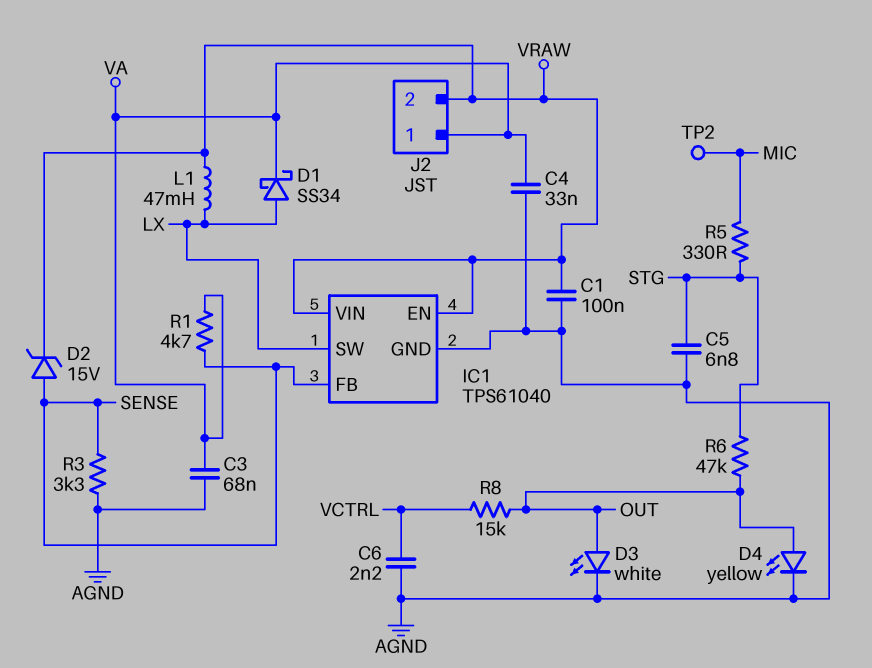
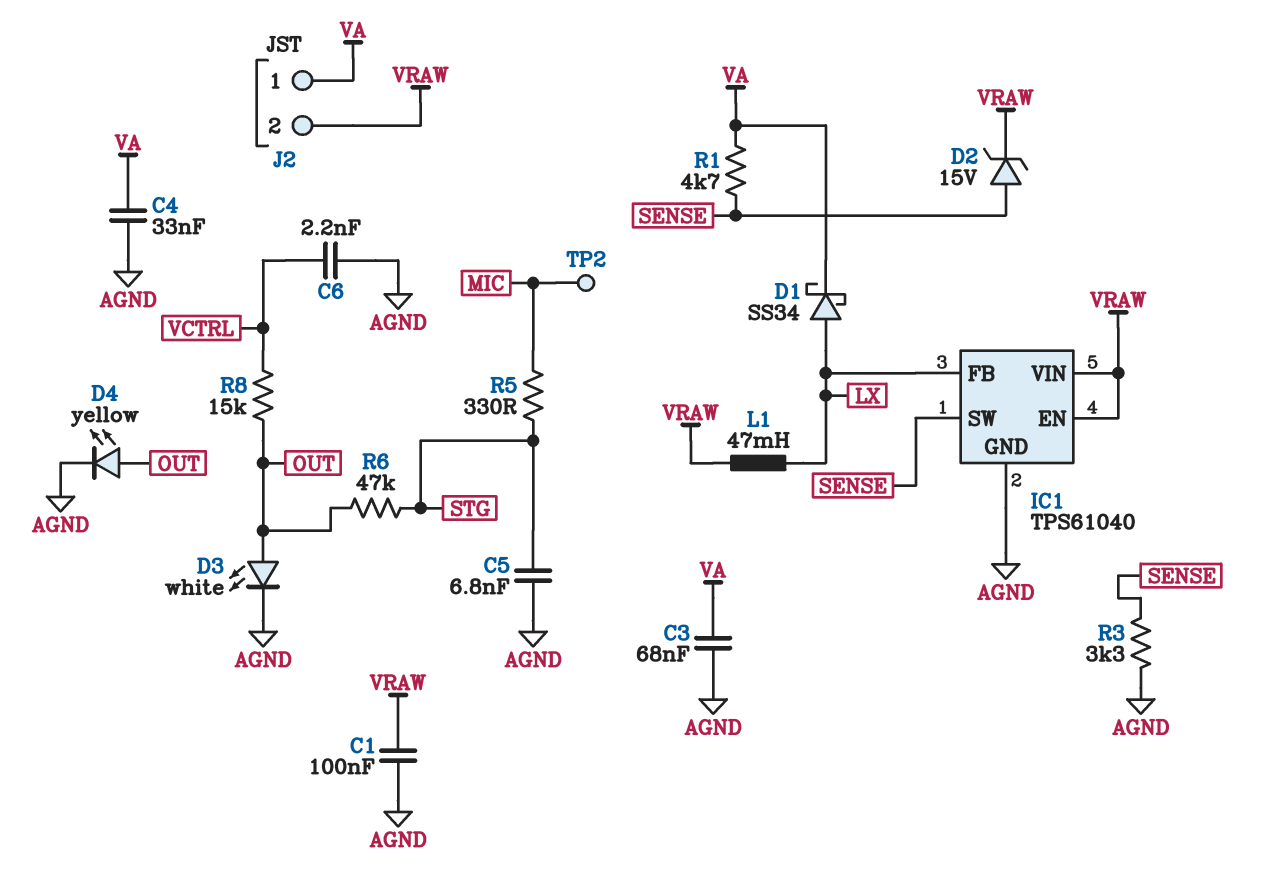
IC1 pin FB: SENSE -> LX
IC1 pin SW: LX -> SENSE

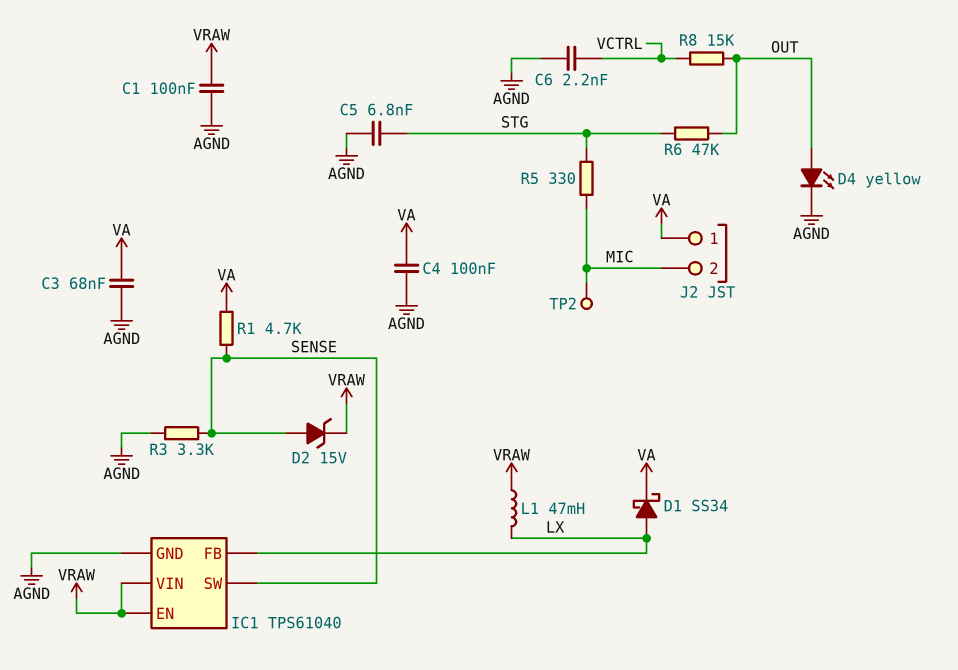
C4: 33nF (AGND, VA) -> 100nF (AGND, VA)
D3: LED white (A OUT, K AGND) -> none
J2 pin 2: VRAW -> MIC

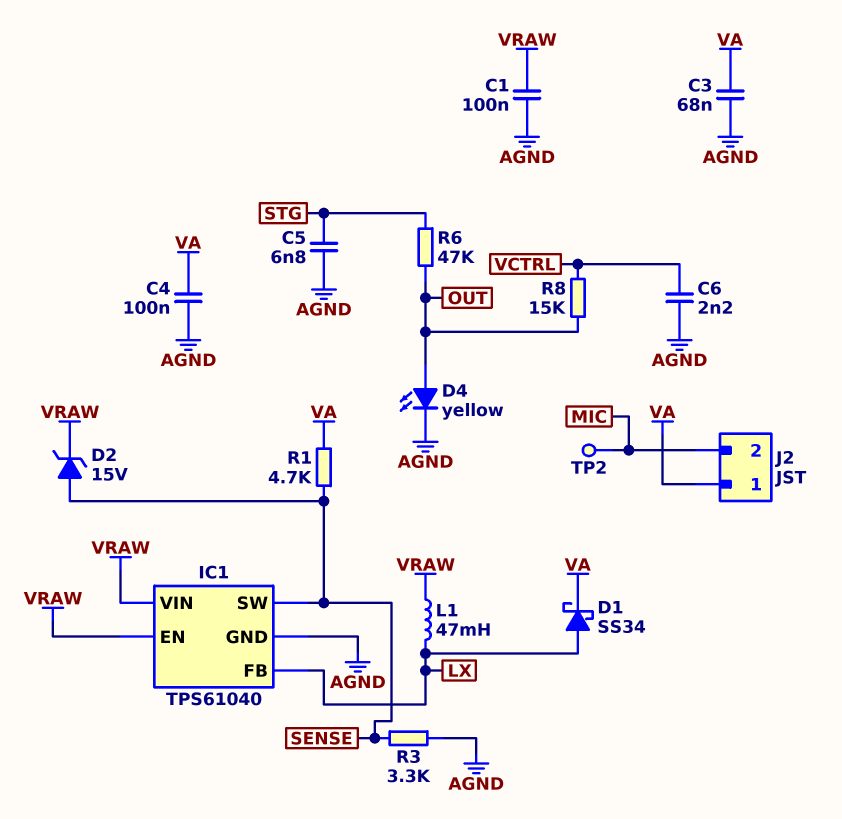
R5: 330 (MIC, STG) -> none

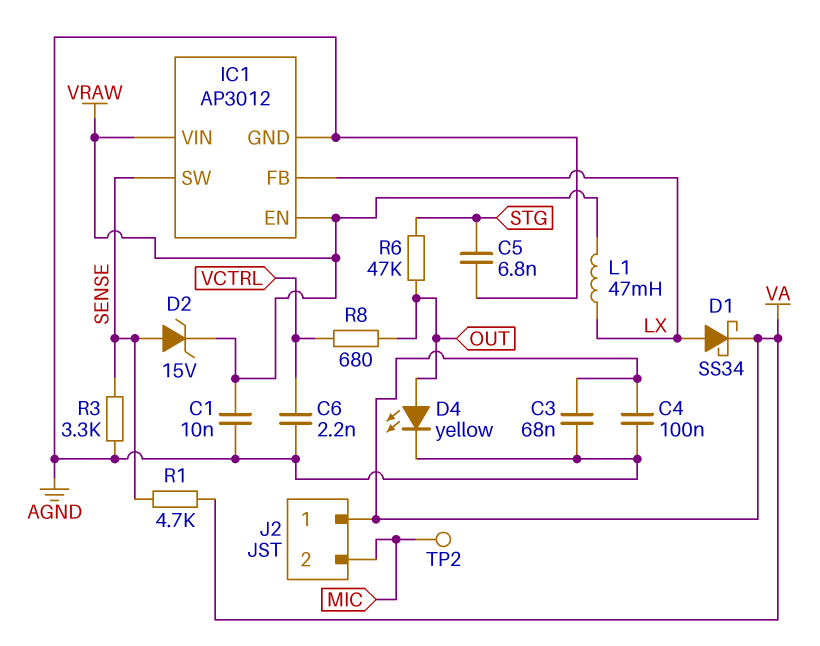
C1: 100nF (AGND, VRAW) -> 10nF (AGND, VRAW)
IC1: TPS61040 -> AP3012
R8: 15k (OUT, VCTRL) -> 680 (OUT, VCTRL)

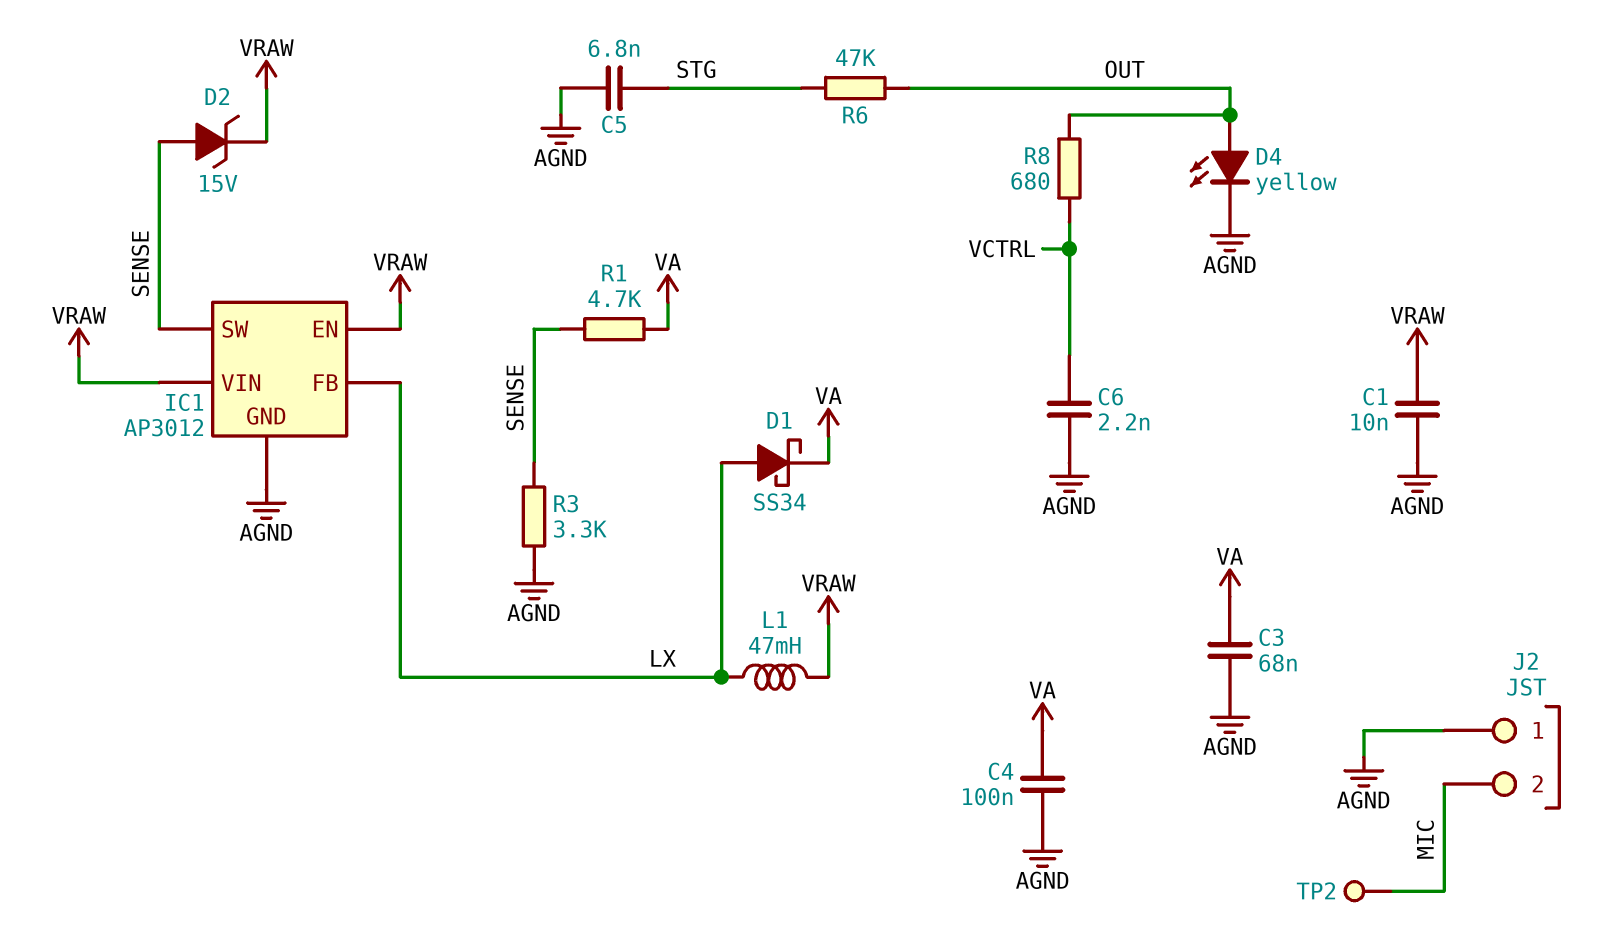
J2 pin 1: VA -> AGND

